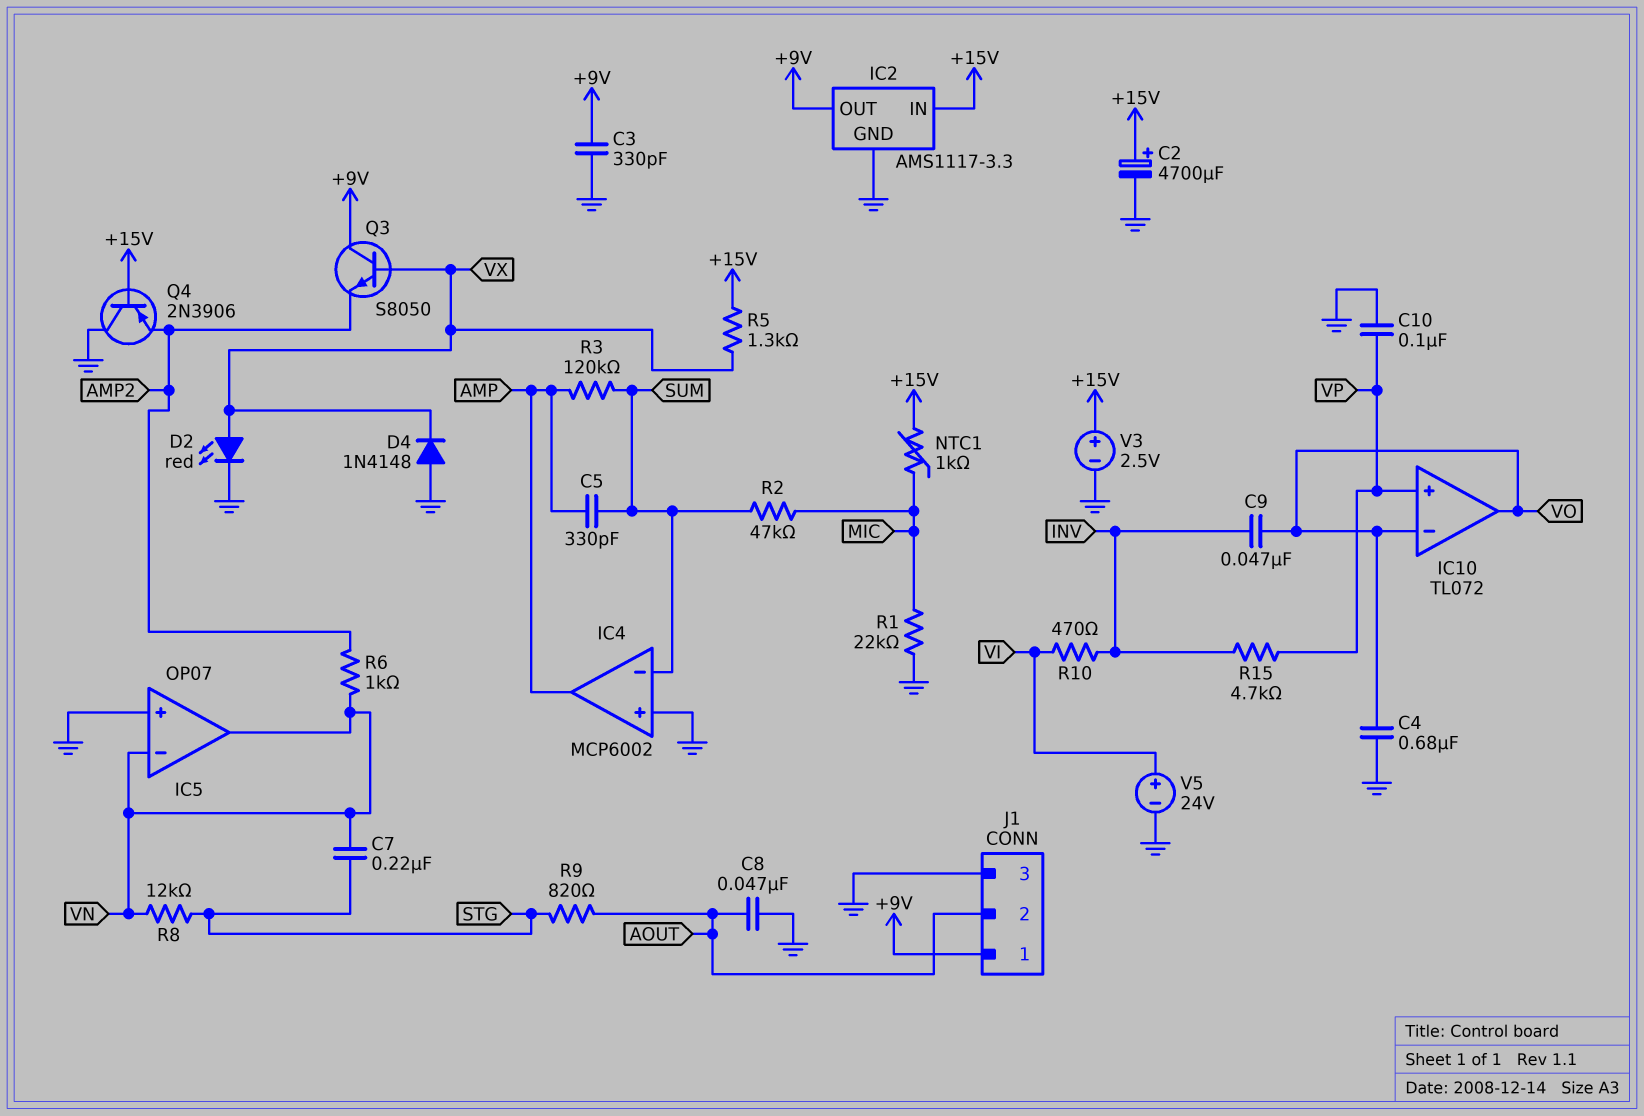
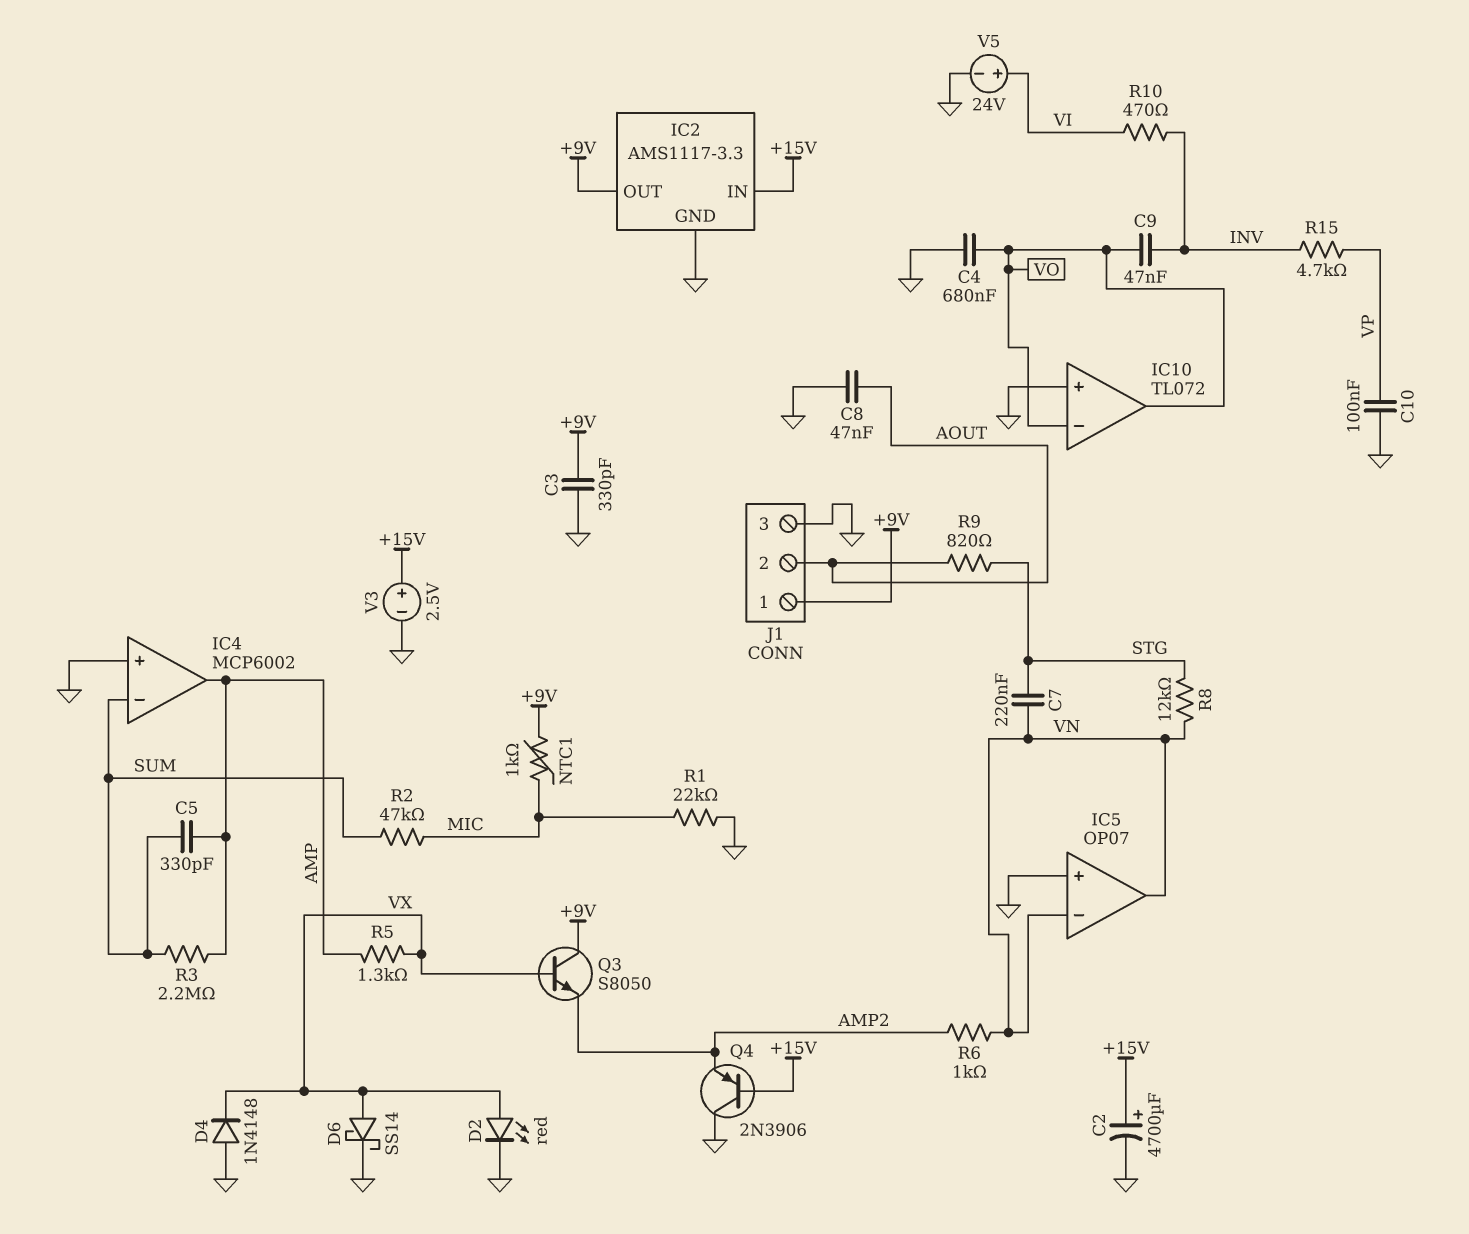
D6: none -> schottky SS14 (A VX, K GND)
IC10 pin in+: VP -> GND
NTC1: 1k (+15V, MIC) -> 1k (+9V, MIC)
R3: 120k (AMP, SUM) -> 2.2M (AMP, SUM)
R5: 1.3k (+15V, VX) -> 1.3k (AMP, VX)

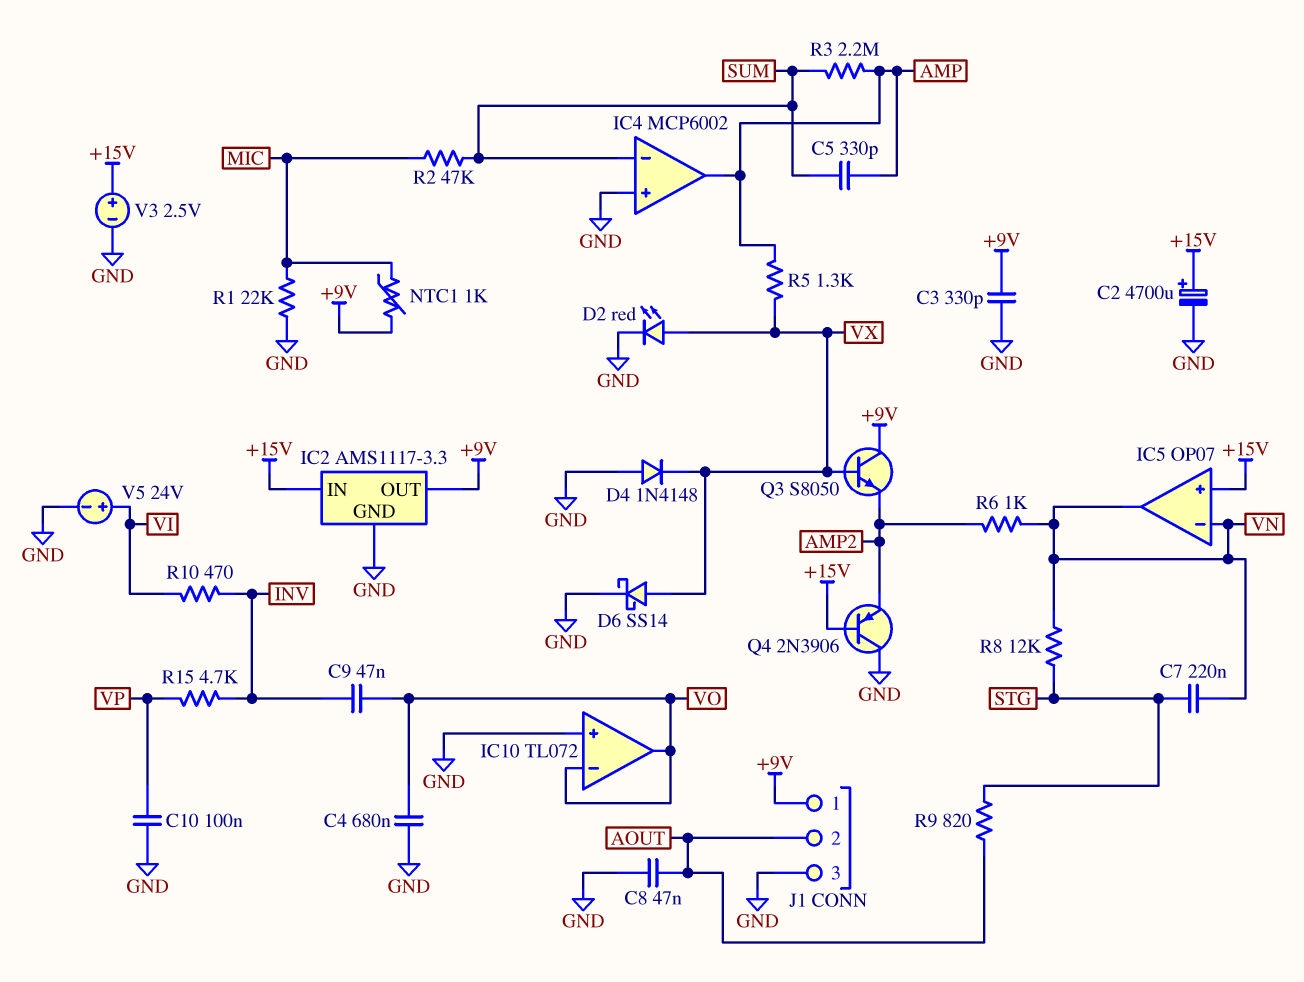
IC5 pin in+: GND -> +15V

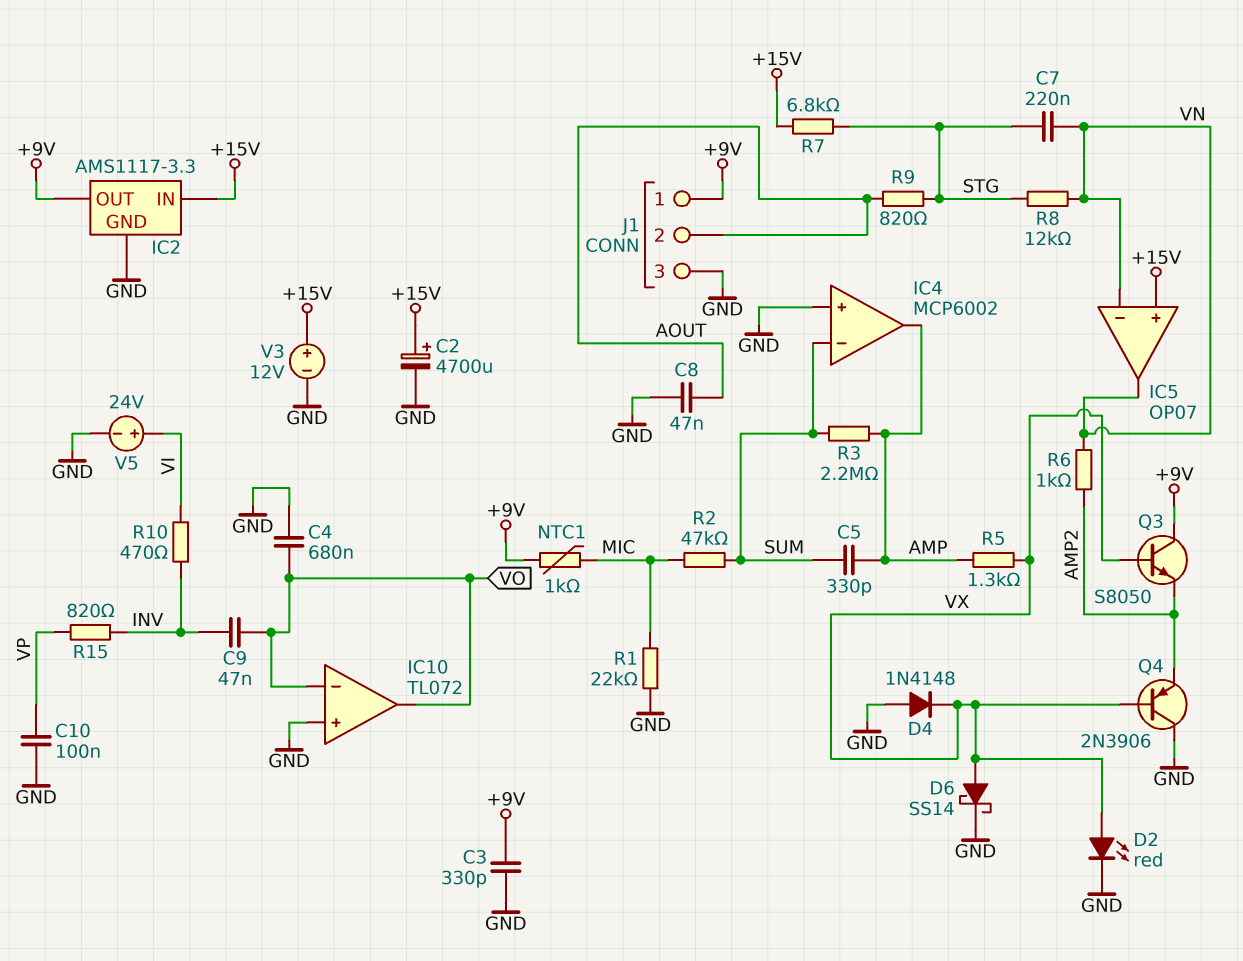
Q4: PNP 2N3906 (B +15V, C GND, E AMP2) -> PNP 2N3906 (B VX, C GND, E AMP2)
R7: none -> 6.8k (+15V, STG)
R15: 4.7k (INV, VP) -> 820 (INV, VP)
V3: 2.5V (plus +15V, minus GND) -> 12V (plus +15V, minus GND)

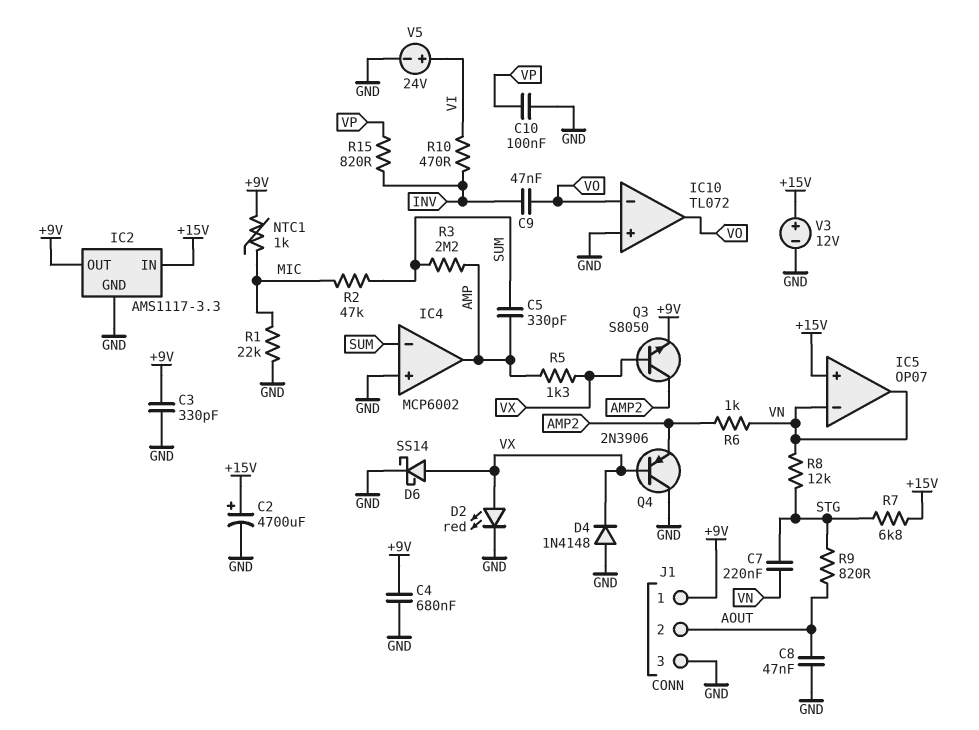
C4: 680nF (GND, VO) -> 680nF (+9V, GND)
Q3: NPN S8050 (B VX, C +9V, E AMP2) -> NPN S8050 (B VX, C AMP2, E +9V)

